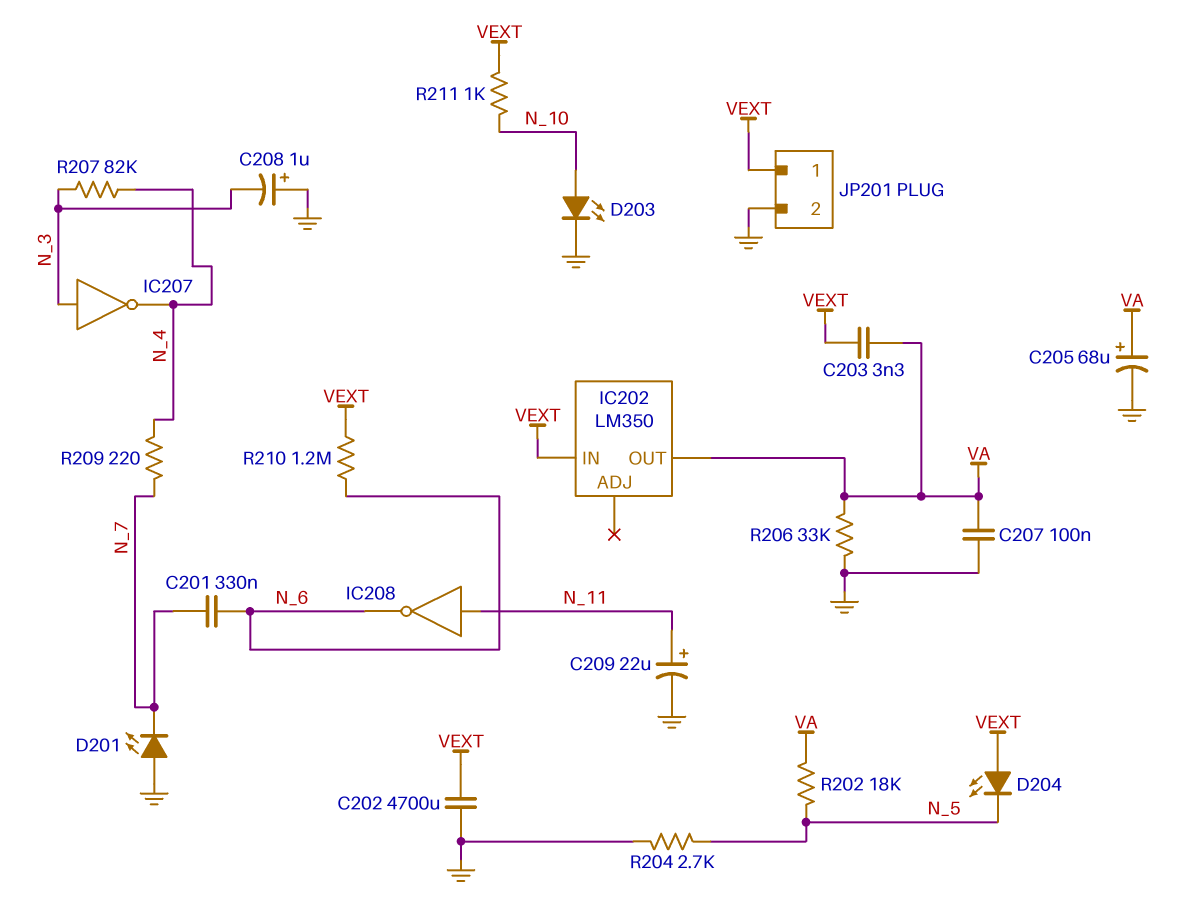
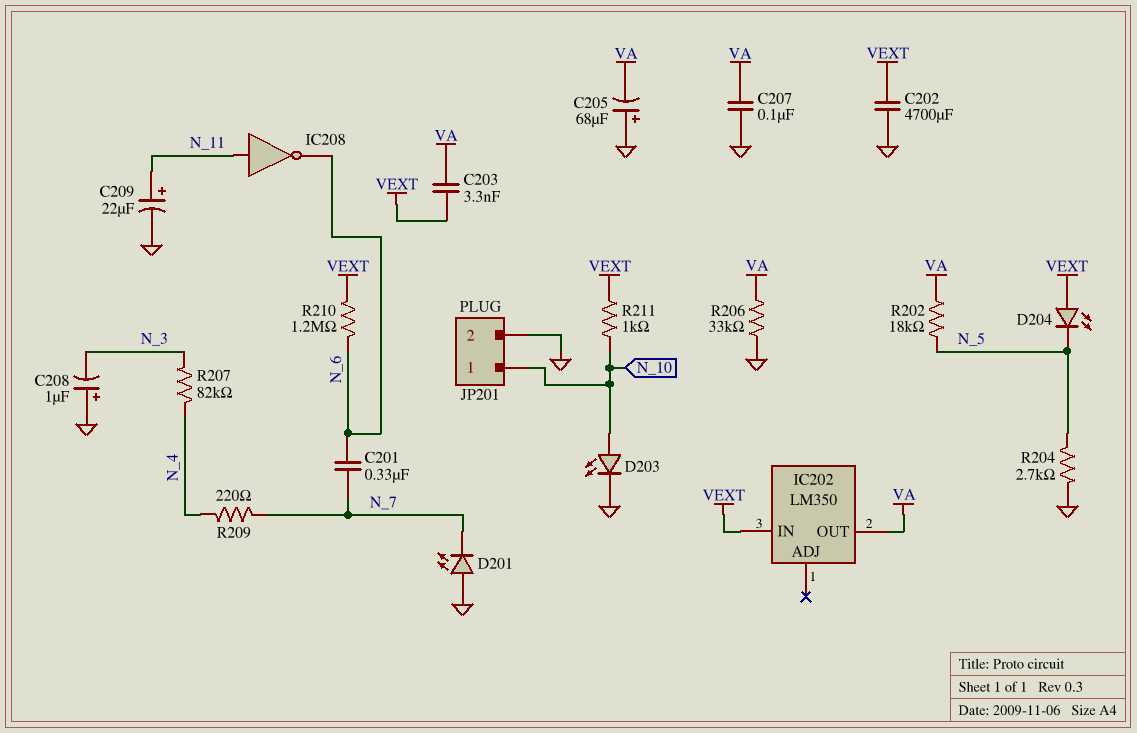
C205: 68uF (plus VA, minus GND) -> 68uF (plus GND, minus VA)
IC207: NOT (in N_3, out N_4) -> none
JP201 pin 1: VEXT -> N_10

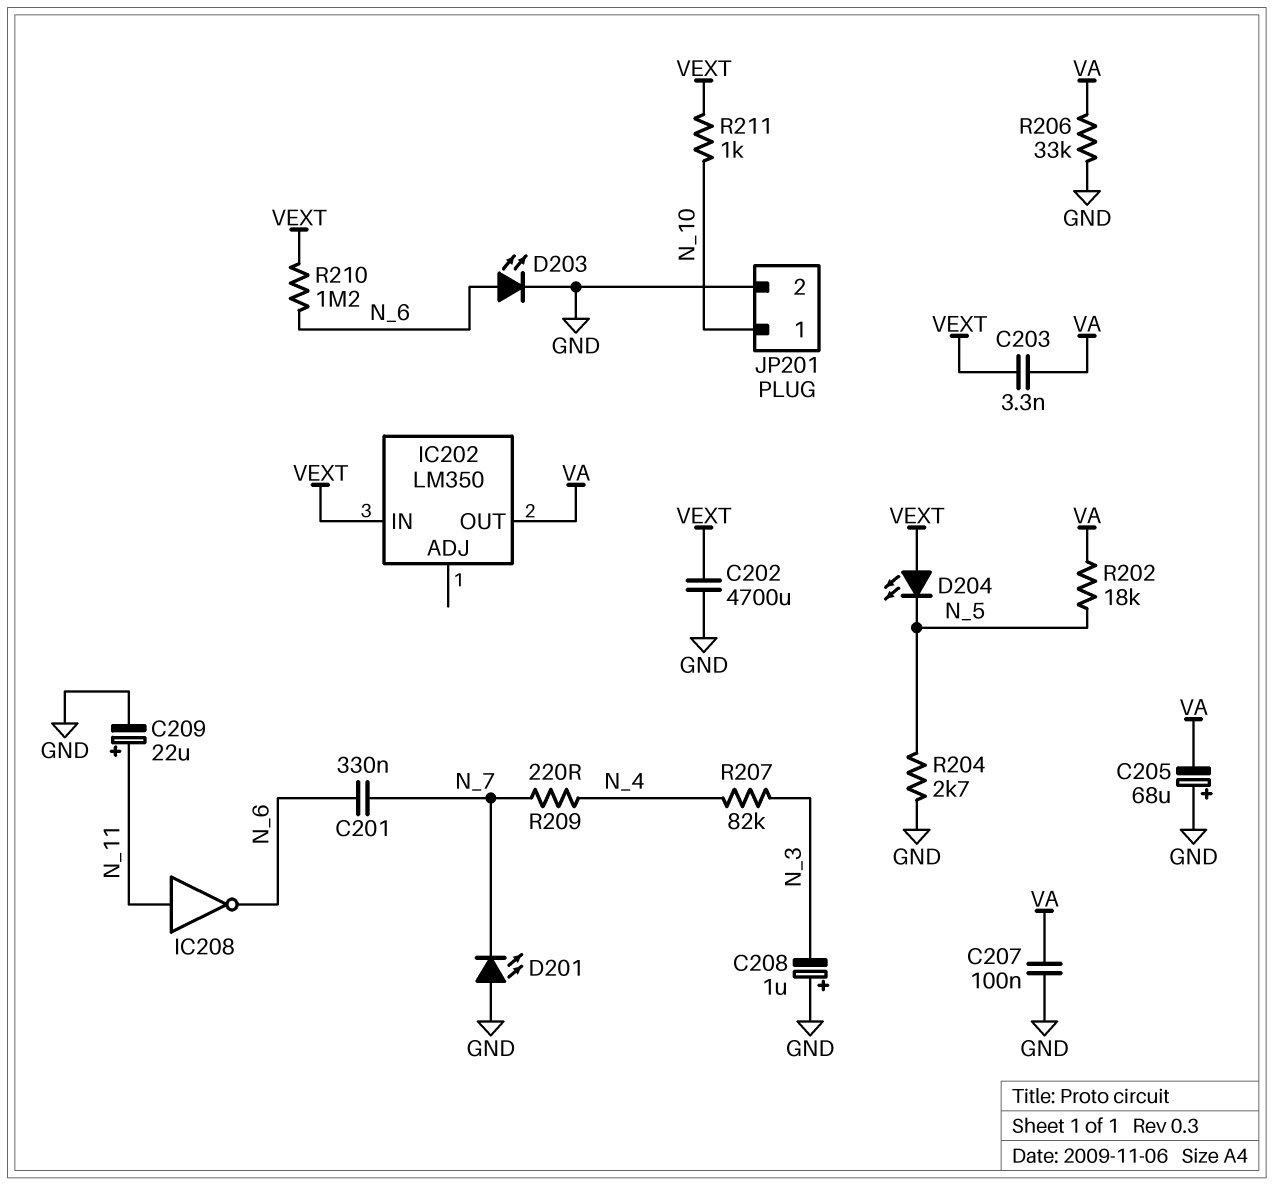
D203: LED (A N_10, K GND) -> LED (A N_6, K GND)

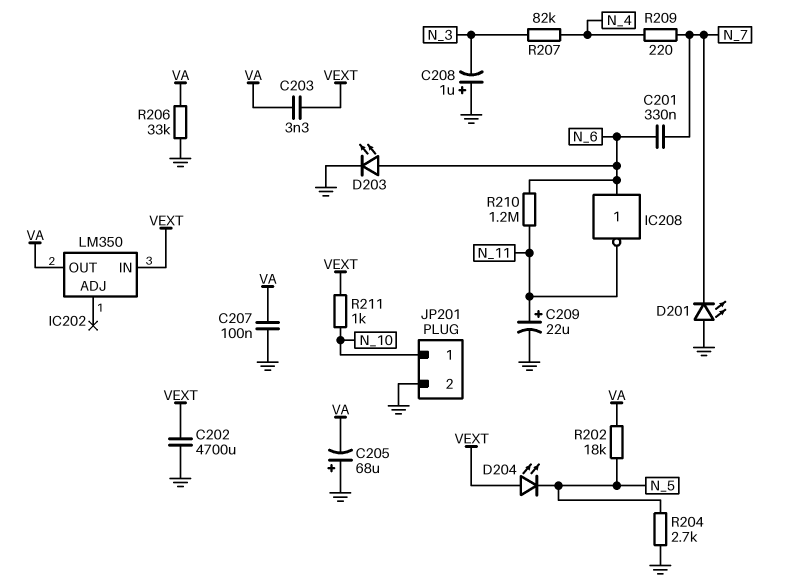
IC208: NOT (in N_11, out N_6) -> NOT (in N_6, out N_11)
R210: 1.2M (N_6, VEXT) -> 1.2M (N_6, N_11)

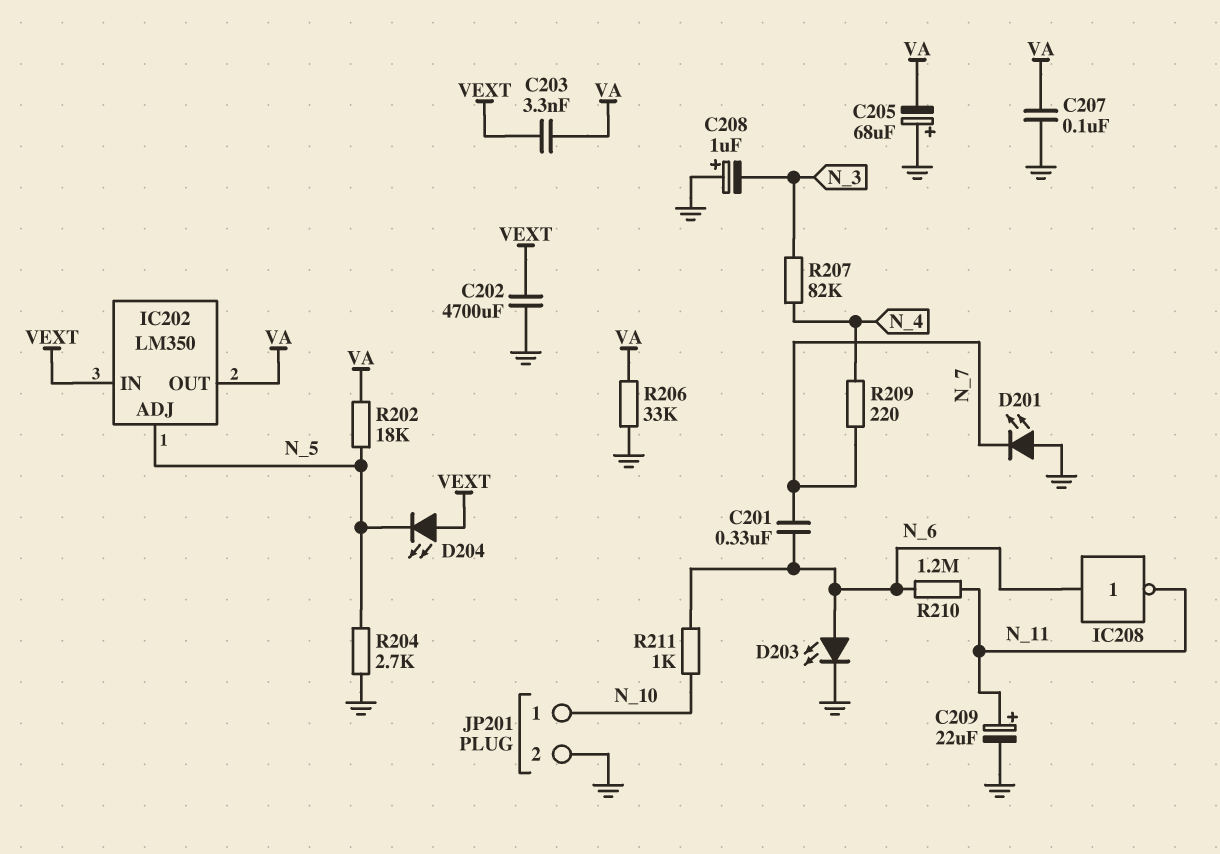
IC202 pin ADJ: none -> N_5
R211: 1k (N_10, VEXT) -> 1k (N_6, N_10)

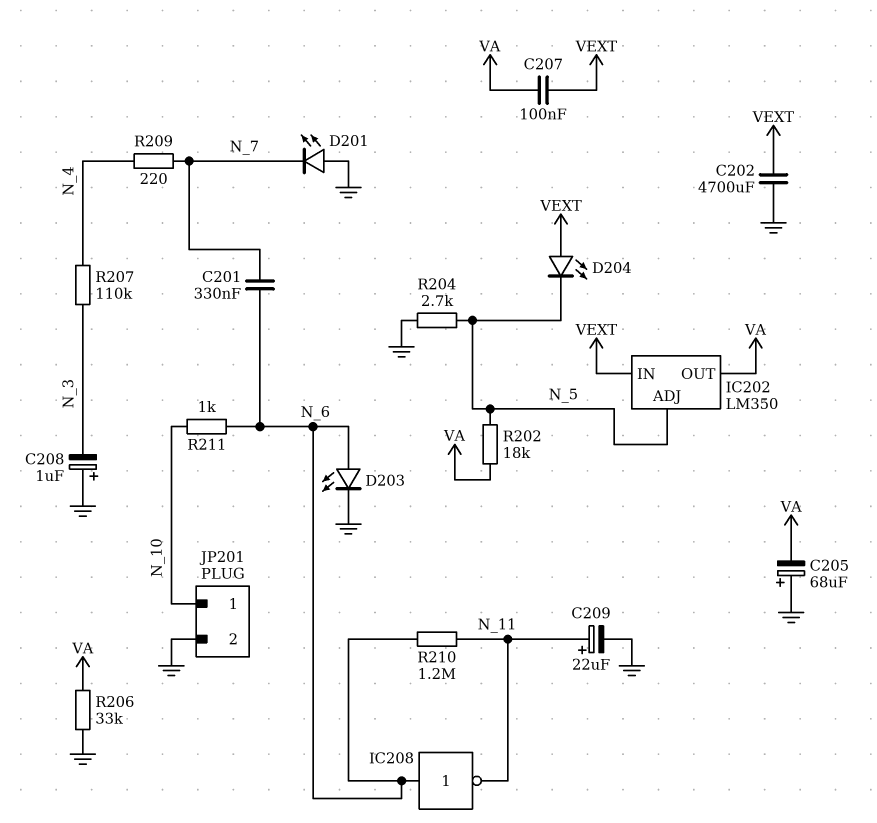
C203: 3.3nF (VA, VEXT) -> none
C207: 100nF (GND, VA) -> 100nF (VA, VEXT)
R207: 82k (N_3, N_4) -> 110k (N_3, N_4)

